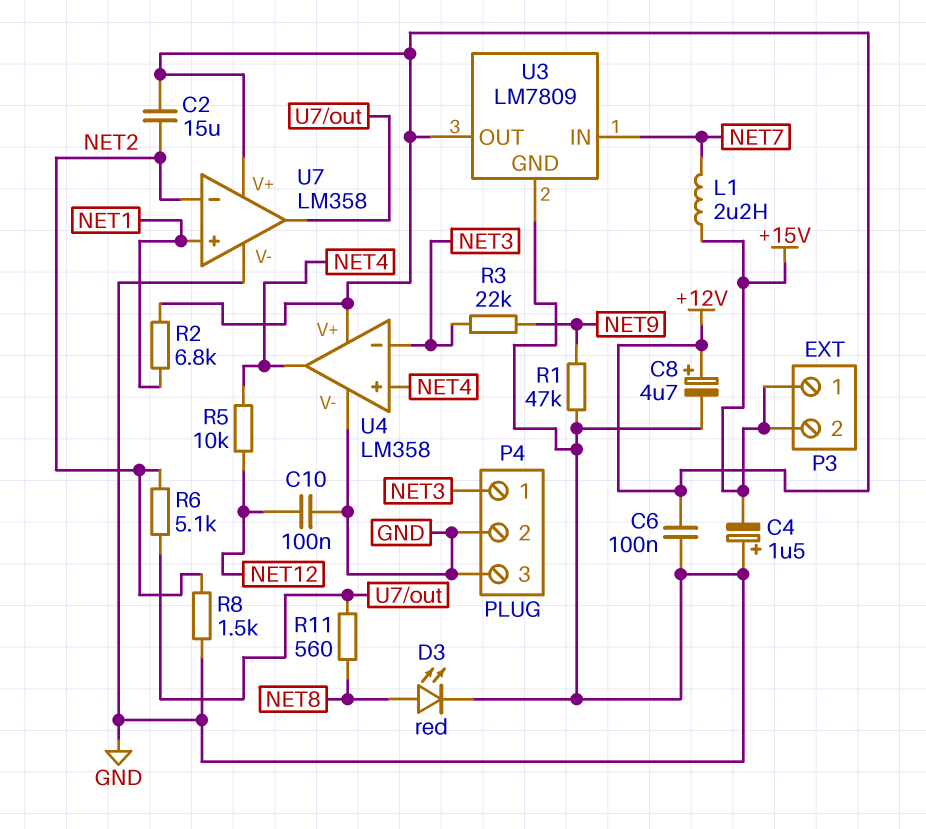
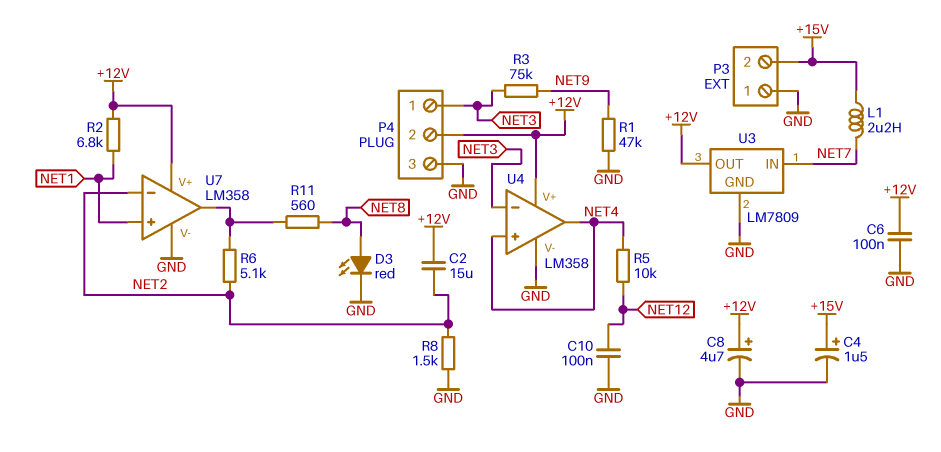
C4: 1.5uF (plus GND, minus +15V) -> 1.5uF (plus +15V, minus GND)
P3 pin 1: +15V -> GND
P4 pin 2: GND -> +12V
R3: 22k (NET3, NET9) -> 75k (NET3, NET9)

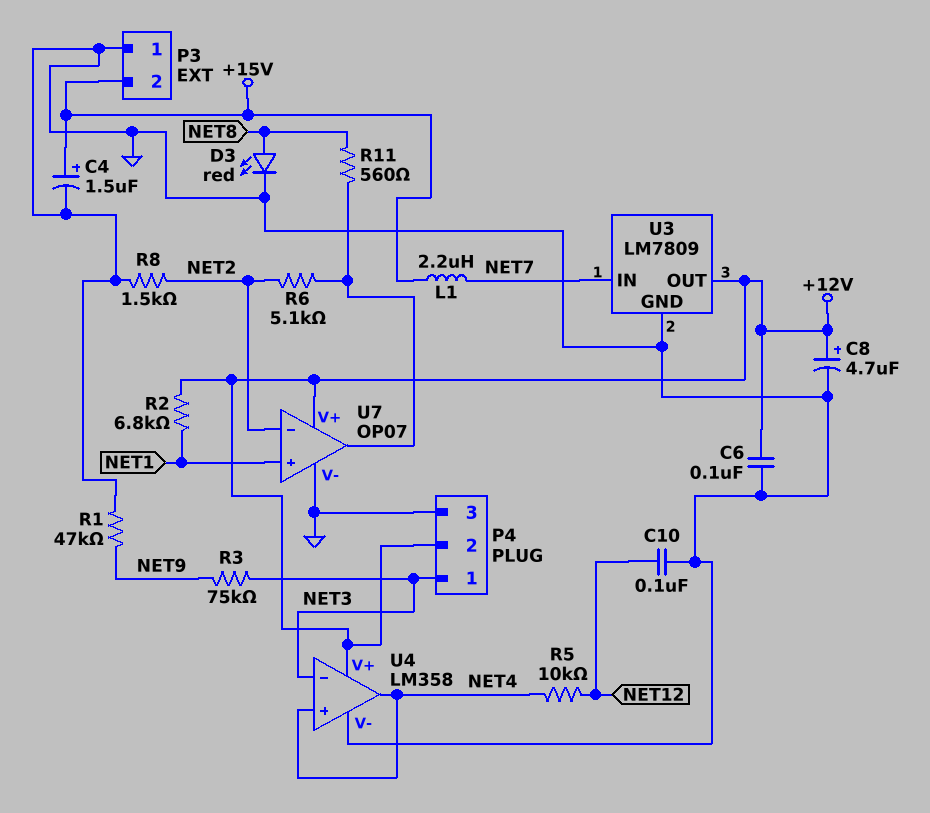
C2: 15uF (+12V, NET2) -> none
U7: LM358 -> OP07

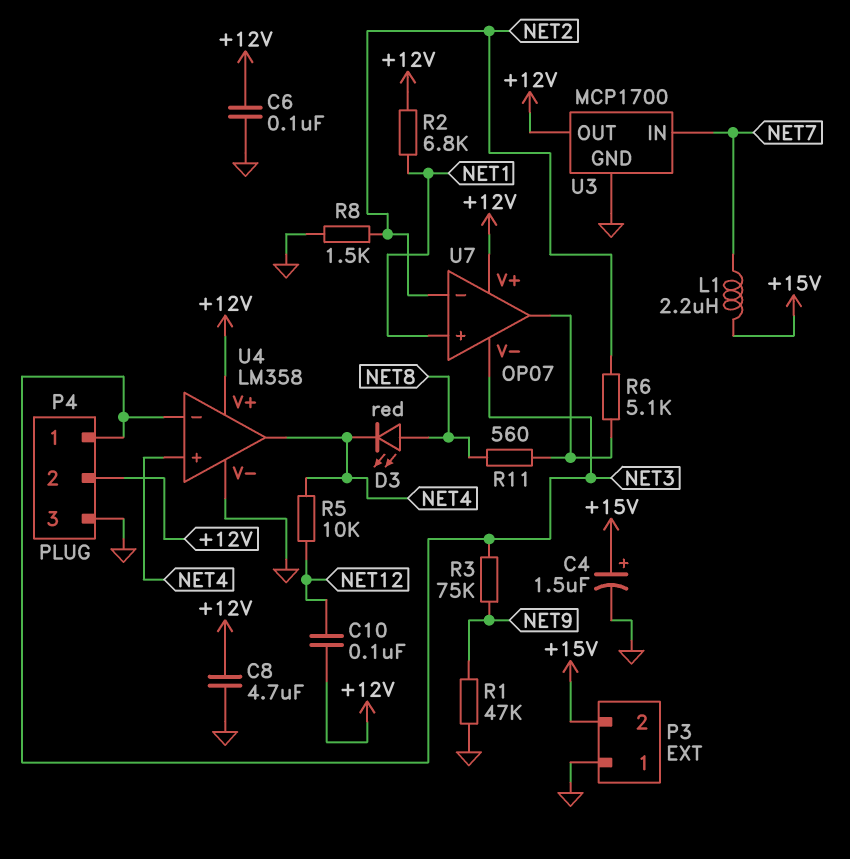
C8: 4.7uF (plus +12V, minus GND) -> 4.7uF (+12V, GND)
C10: 100nF (GND, NET12) -> 100nF (+12V, NET12)
D3: LED red (A NET8, K GND) -> LED red (A NET8, K NET4)
U3: LM7809 -> MCP1700
U7 pin V-: GND -> NET3

